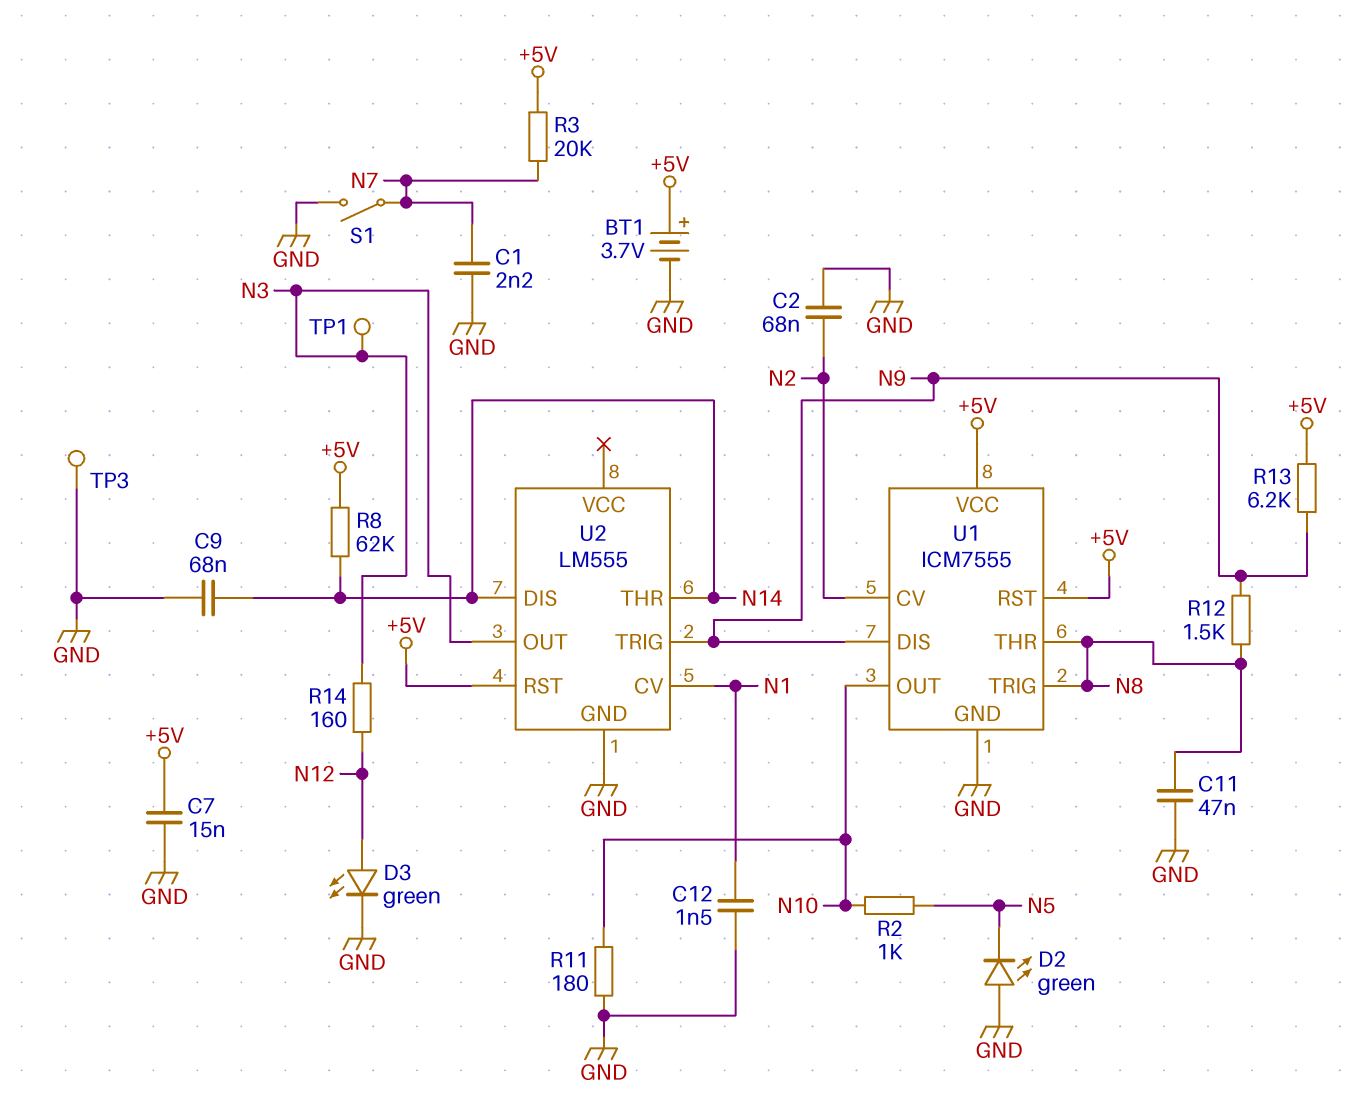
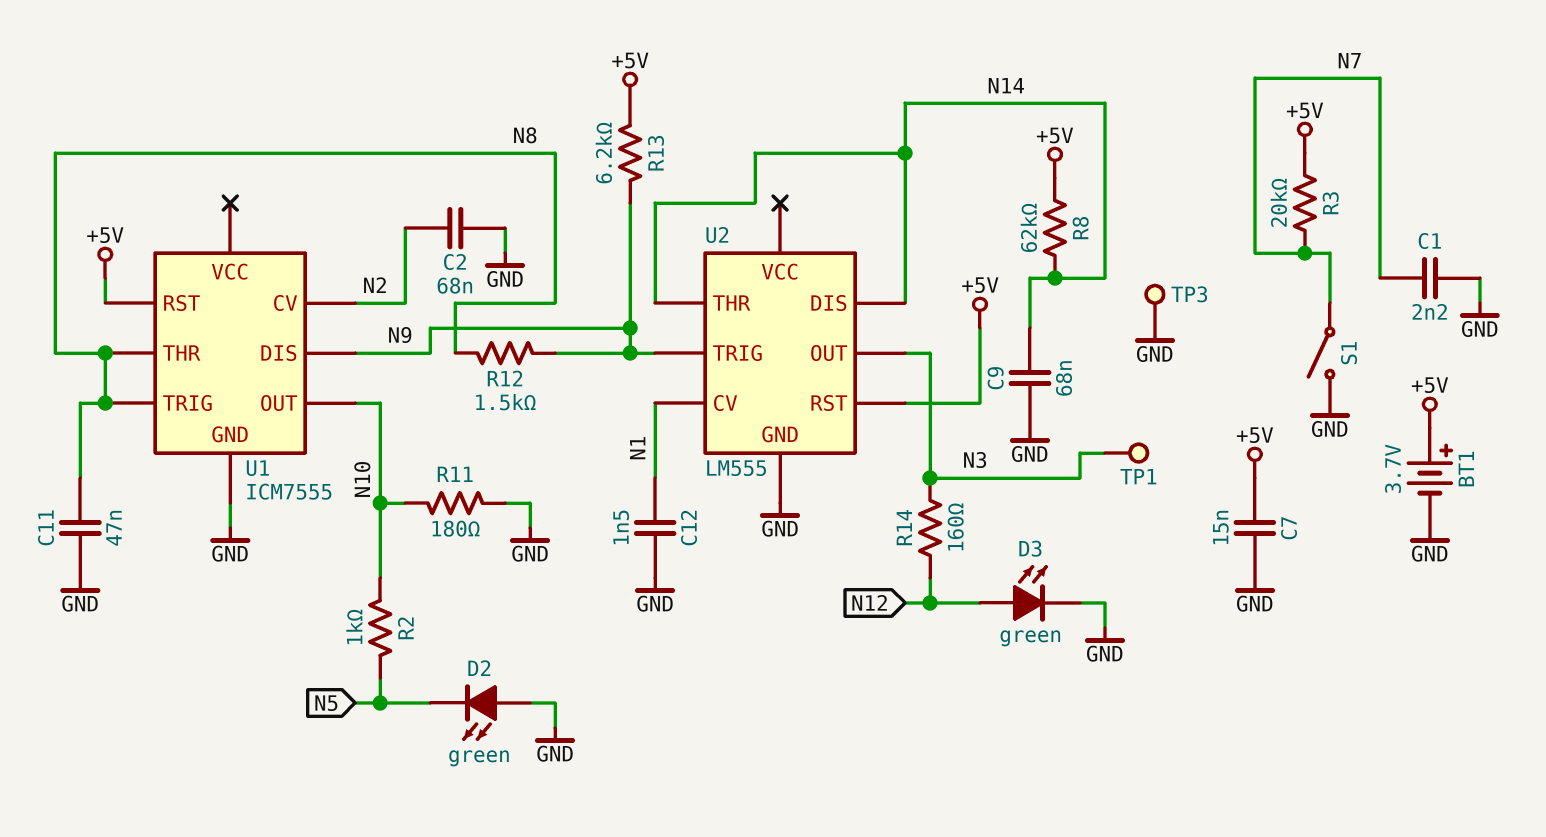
U1 pin VCC: +5V -> none

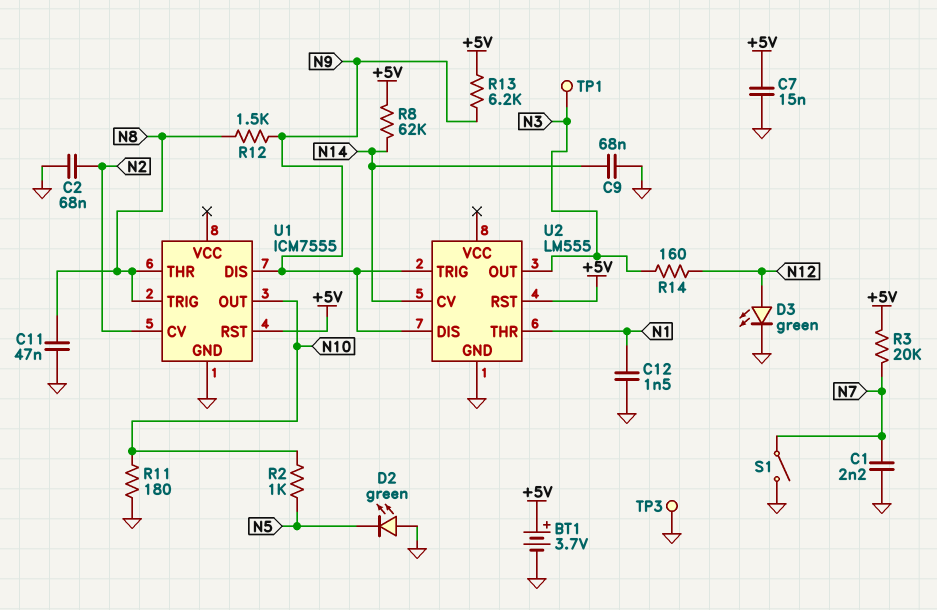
U2 pin CV: N1 -> N14
U2 pin DIS: N14 -> N9
U2 pin THR: N14 -> N1

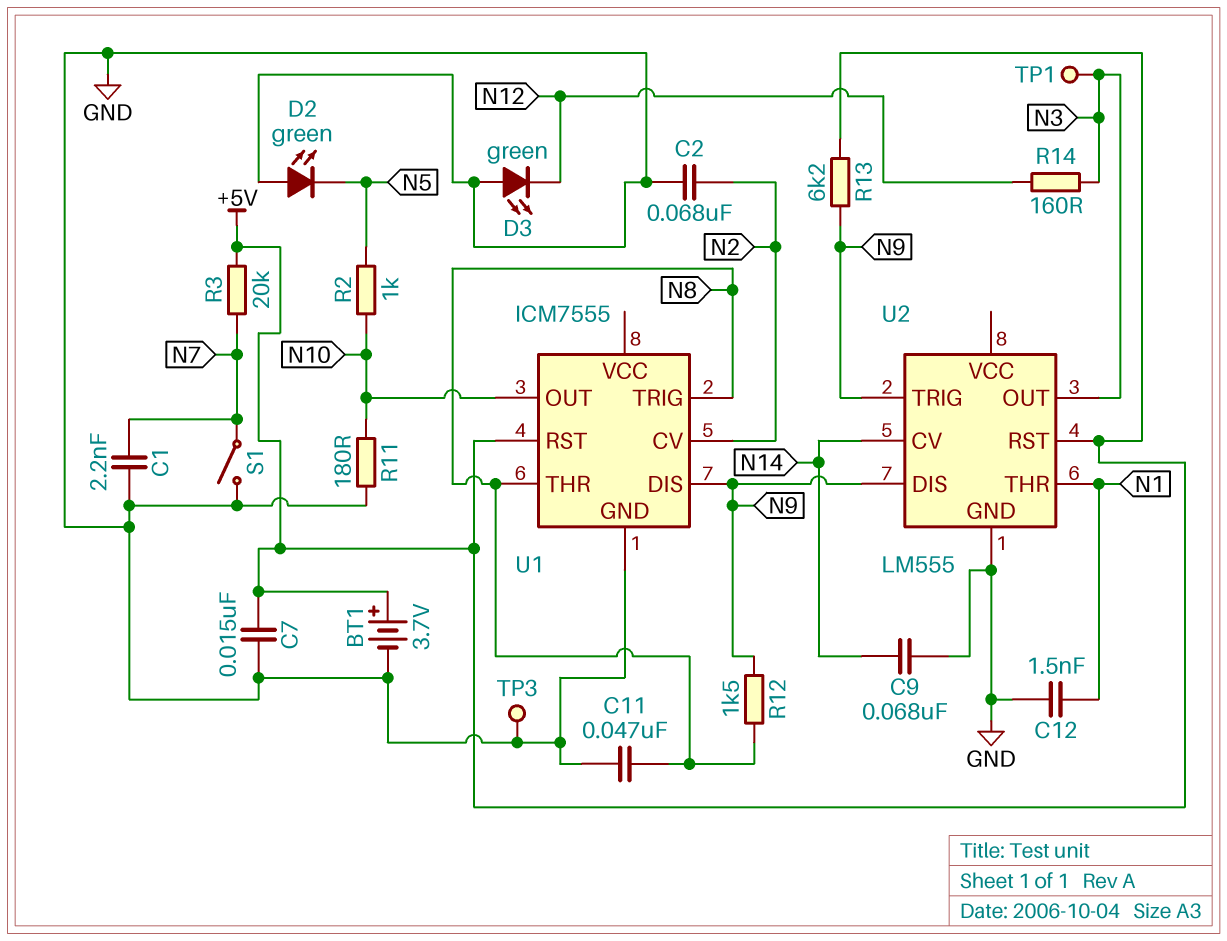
D3: LED green (A N12, K GND) -> LED green (A GND, K N12)
R8: 62k (+5V, N14) -> none

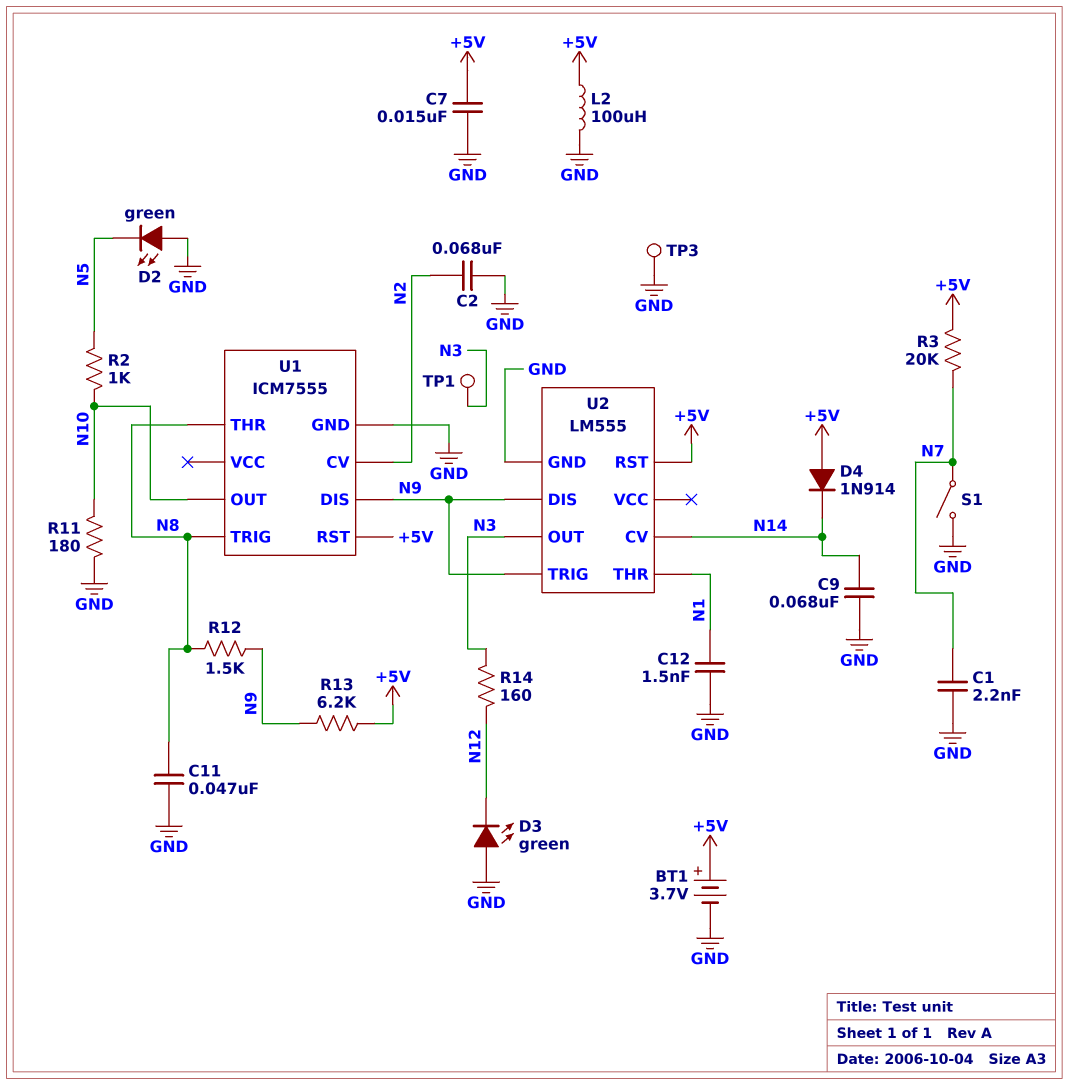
D4: none -> diode 1N914 (A +5V, K N14)
L2: none -> 100uH (+5V, GND)

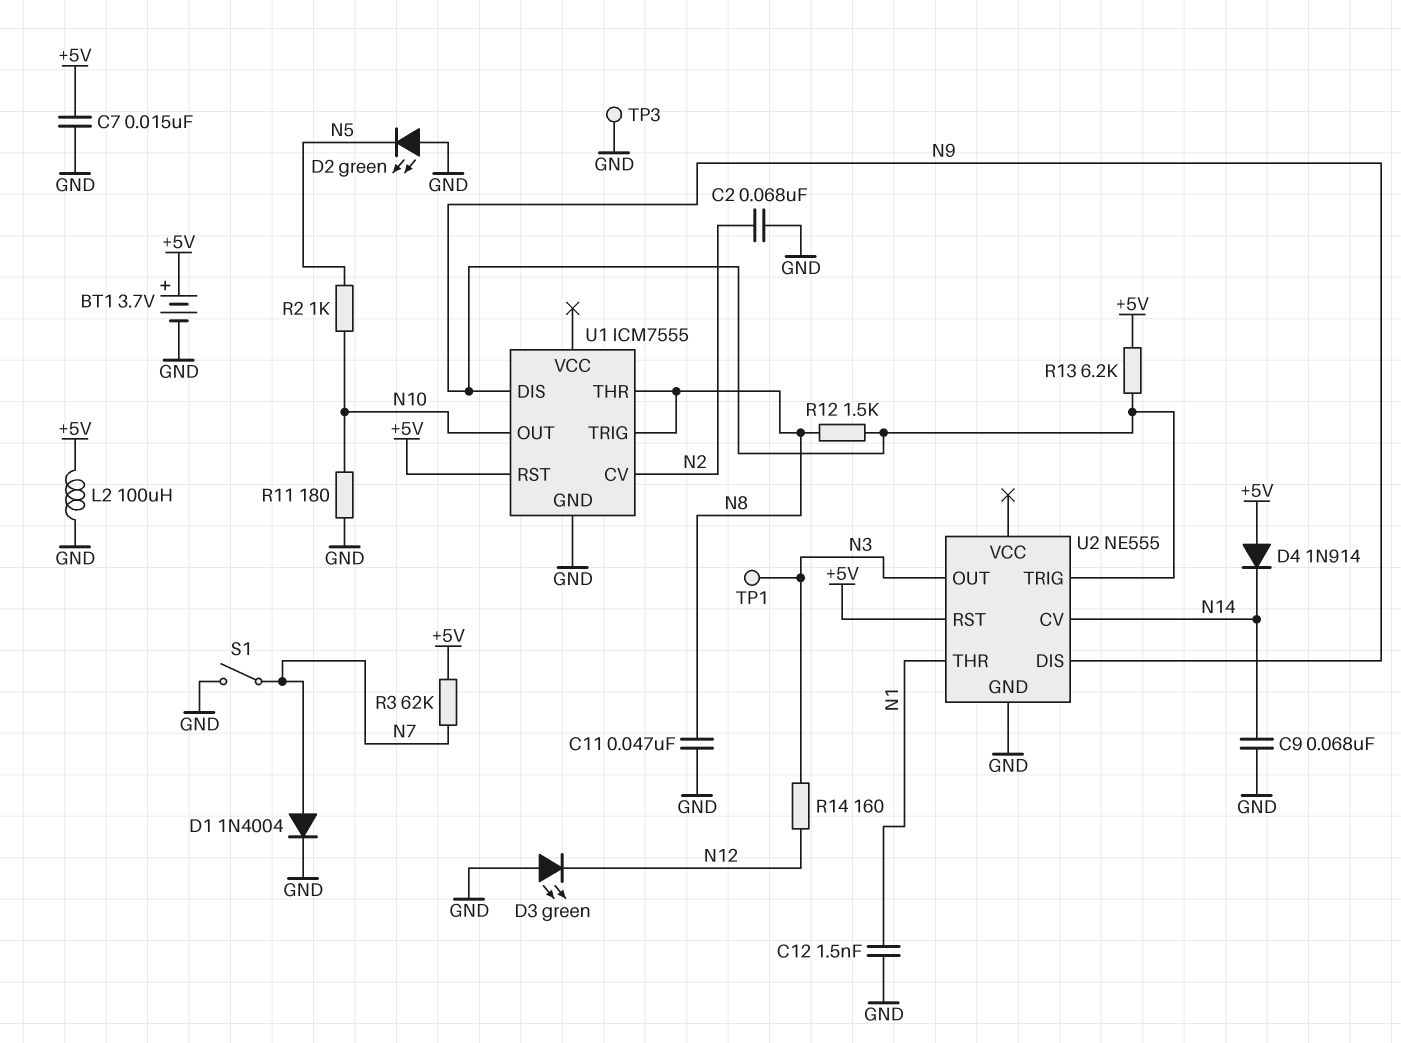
C1: 2.2nF (GND, N7) -> none
D1: none -> diode 1N4004 (A N7, K GND)
R3: 20k (+5V, N7) -> 62k (+5V, N7)
U2: LM555 -> NE555

